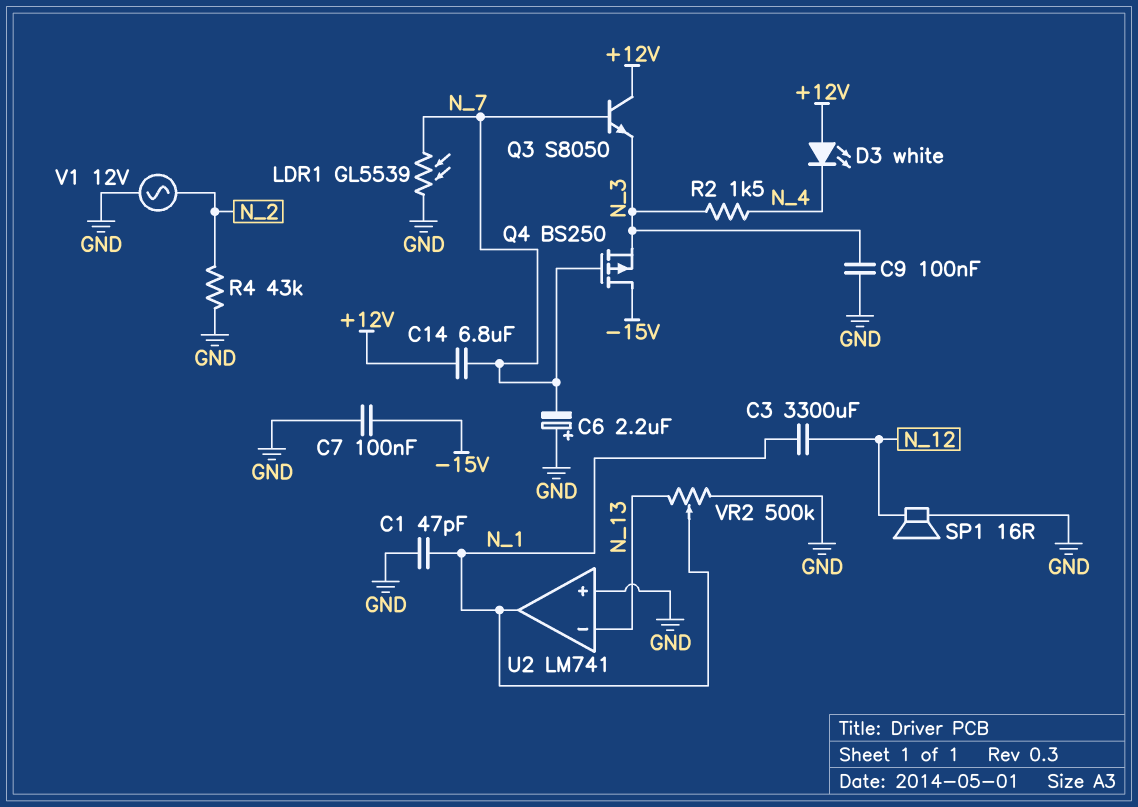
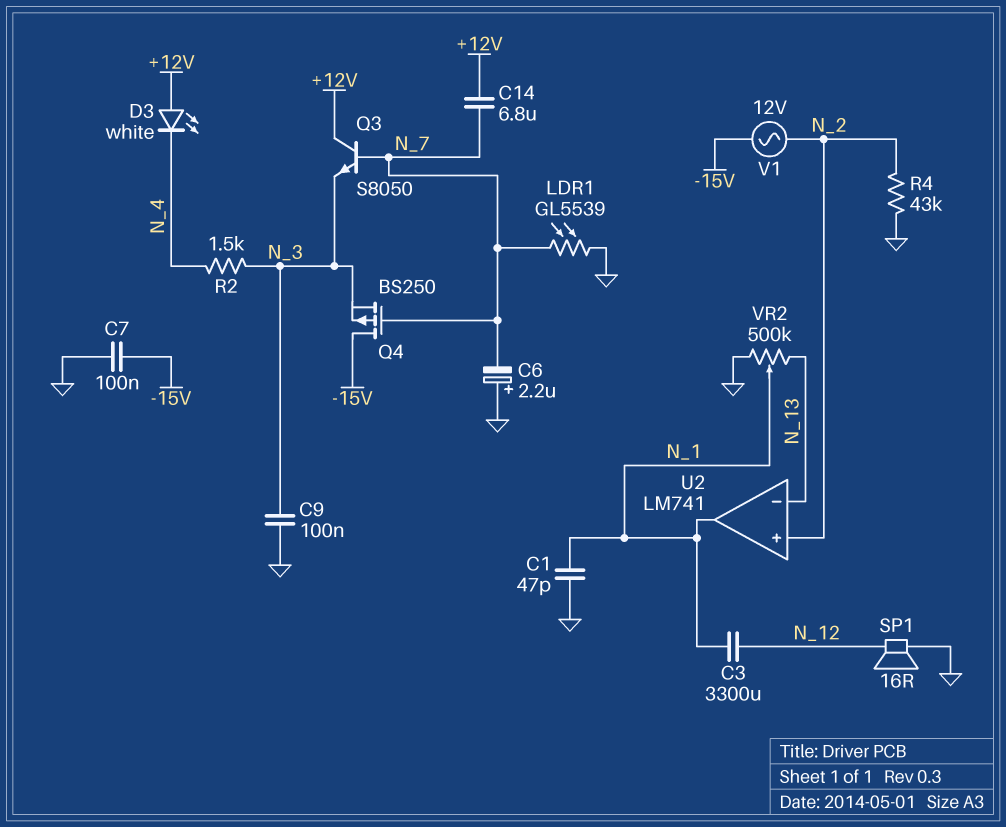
U2 pin in+: GND -> N_2
V1: AC 12V (GND, N_2) -> AC 12V (-15V, N_2)

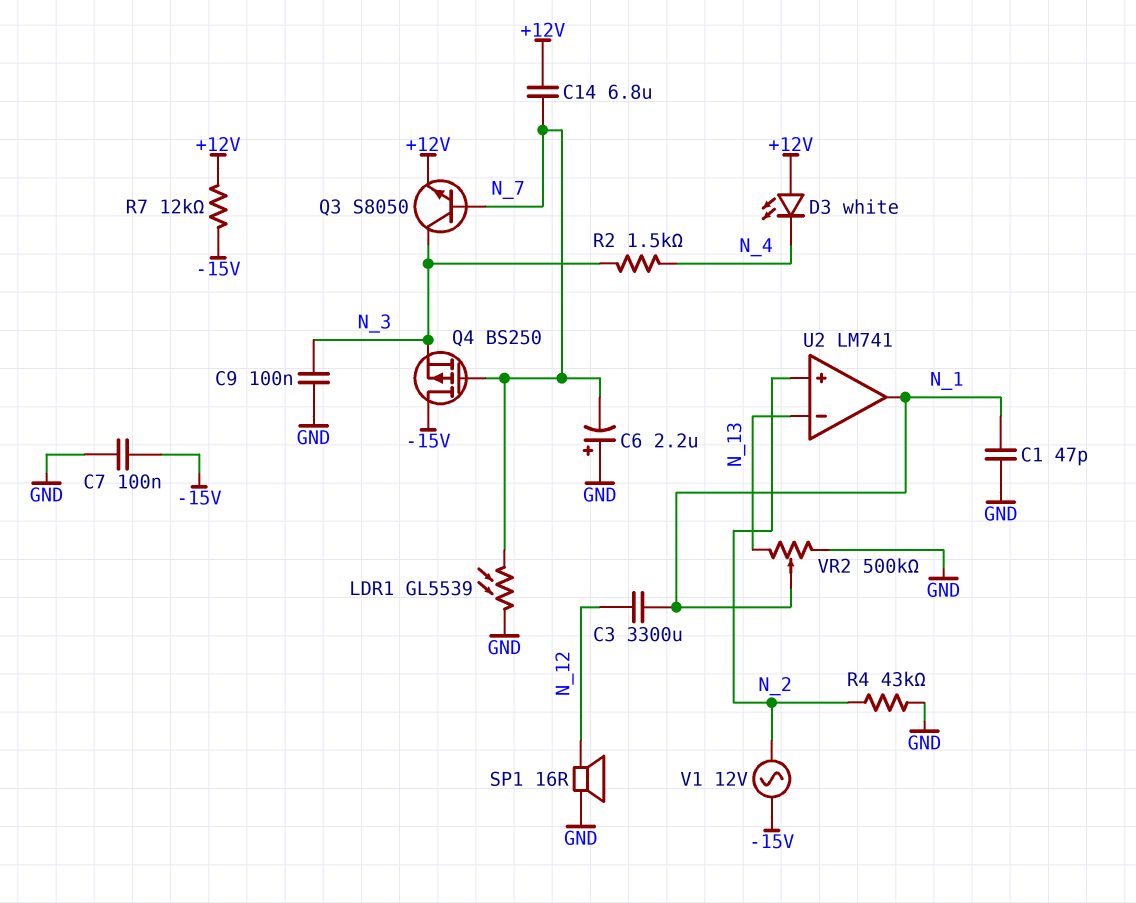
Q3: NPN S8050 (B N_7, C +12V, E N_3) -> NPN S8050 (B N_7, C N_3, E +12V)
R7: none -> 12k (+12V, -15V)

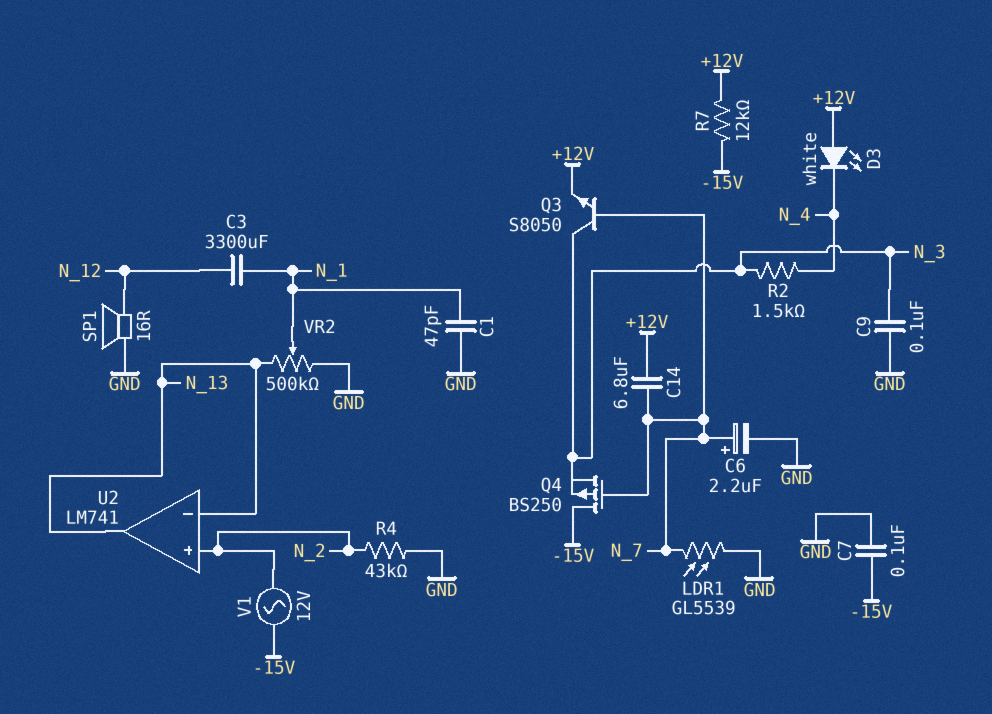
C6: 2.2uF (plus GND, minus N_7) -> 2.2uF (plus N_7, minus GND)
U2 pin out: N_1 -> N_13

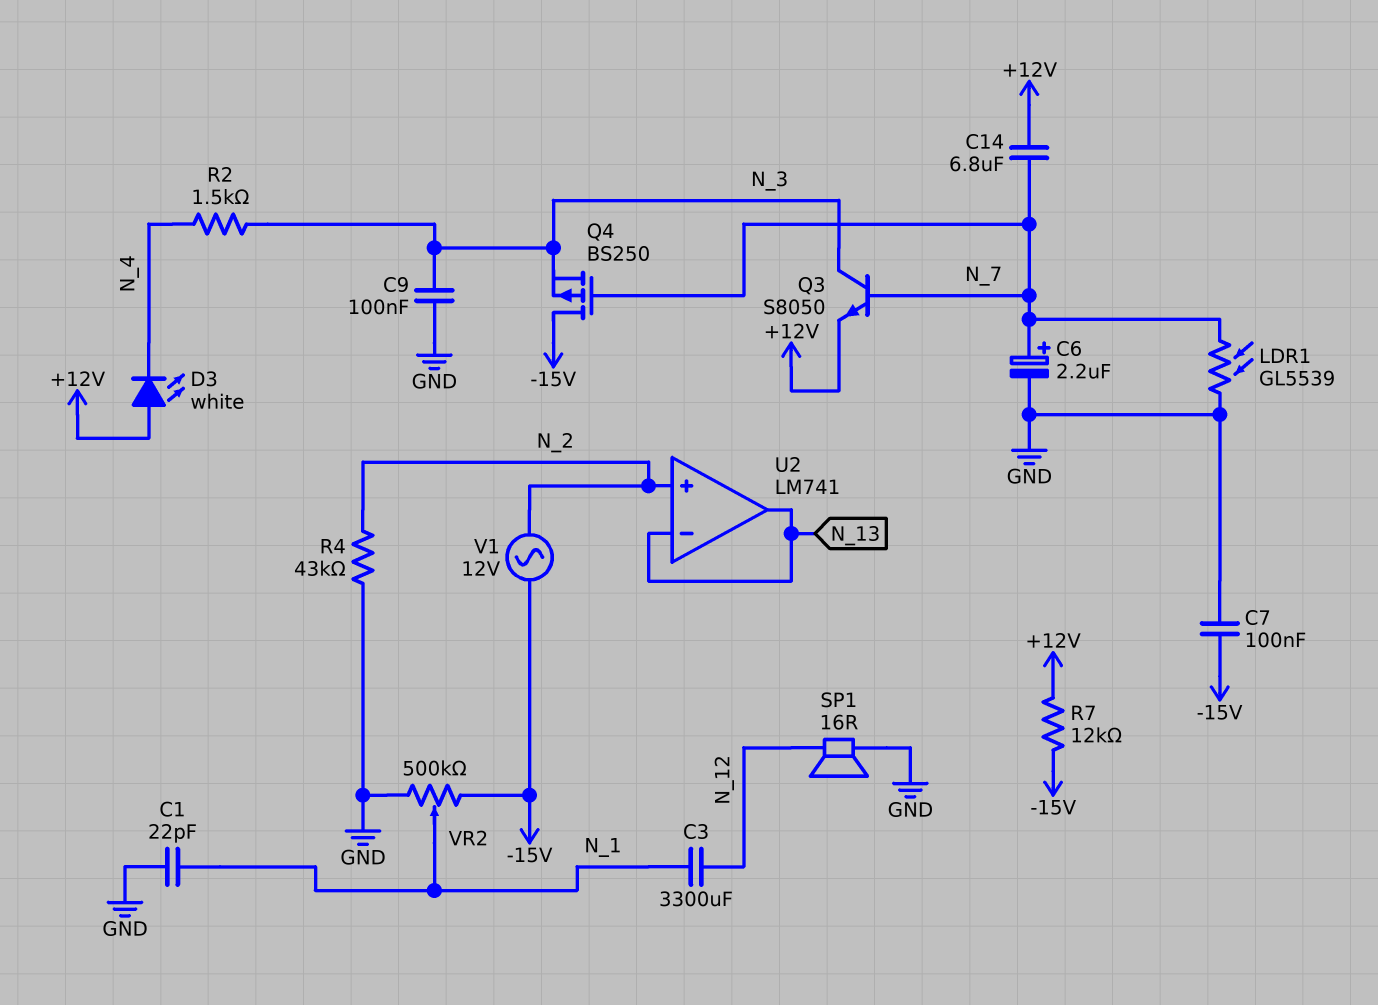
C1: 47pF (GND, N_1) -> 22pF (GND, N_1)
VR2: 500k (GND, N_13, wiper N_1) -> 500k (-15V, GND, wiper N_1)

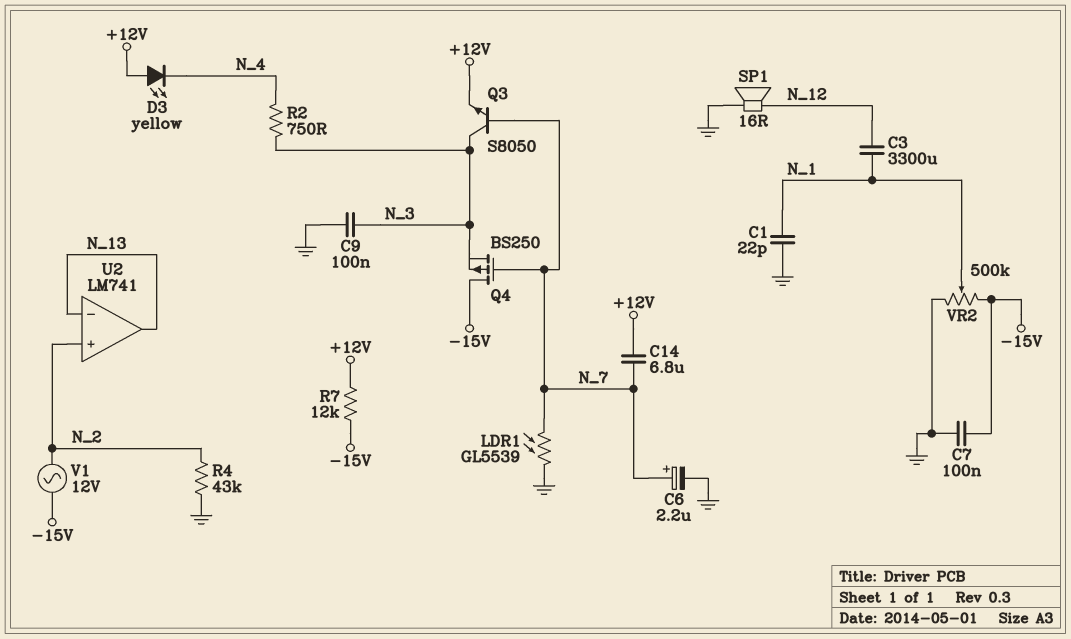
D3: LED white (A +12V, K N_4) -> LED yellow (A +12V, K N_4)
R2: 1.5k (N_3, N_4) -> 750 (N_3, N_4)

